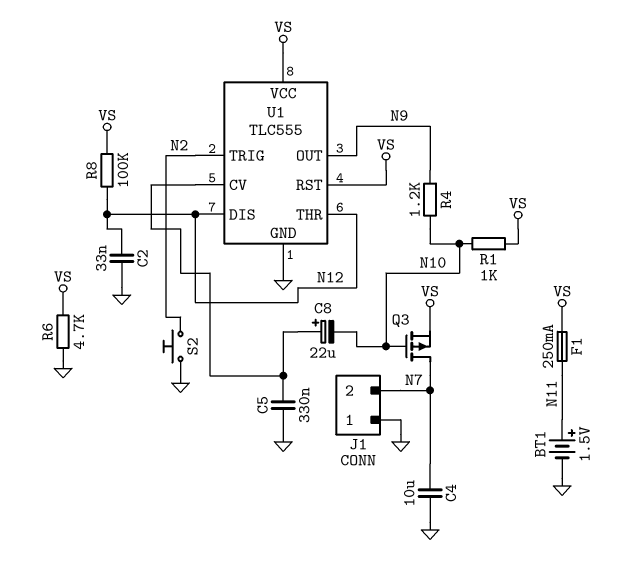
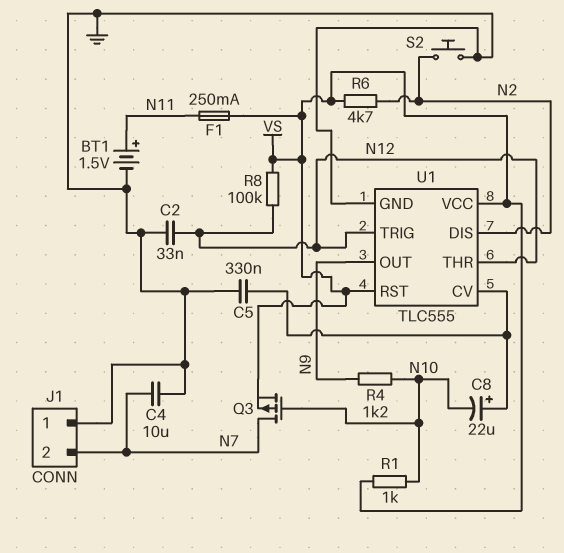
R6: 4.7k (GND, VS) -> 4.7k (N2, VS)
U1 pin DIS: N12 -> N2
U1 pin TRIG: N2 -> N12

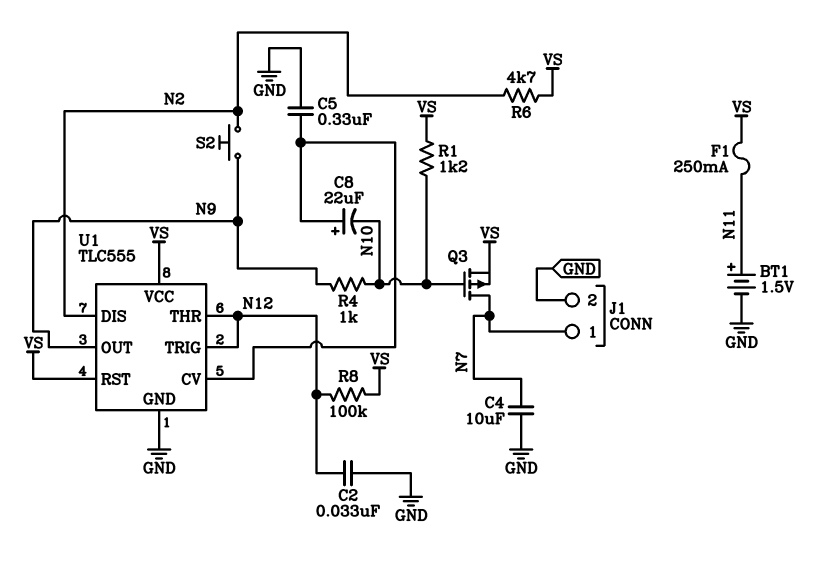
J1 pin 1: GND -> N7
J1 pin 2: N7 -> GND
R1: 1k (N10, VS) -> 1.2k (N10, VS)
R4: 1.2k (N9, N10) -> 1k (N9, N10)
S2: button (GND, N2) -> button (N2, N9)

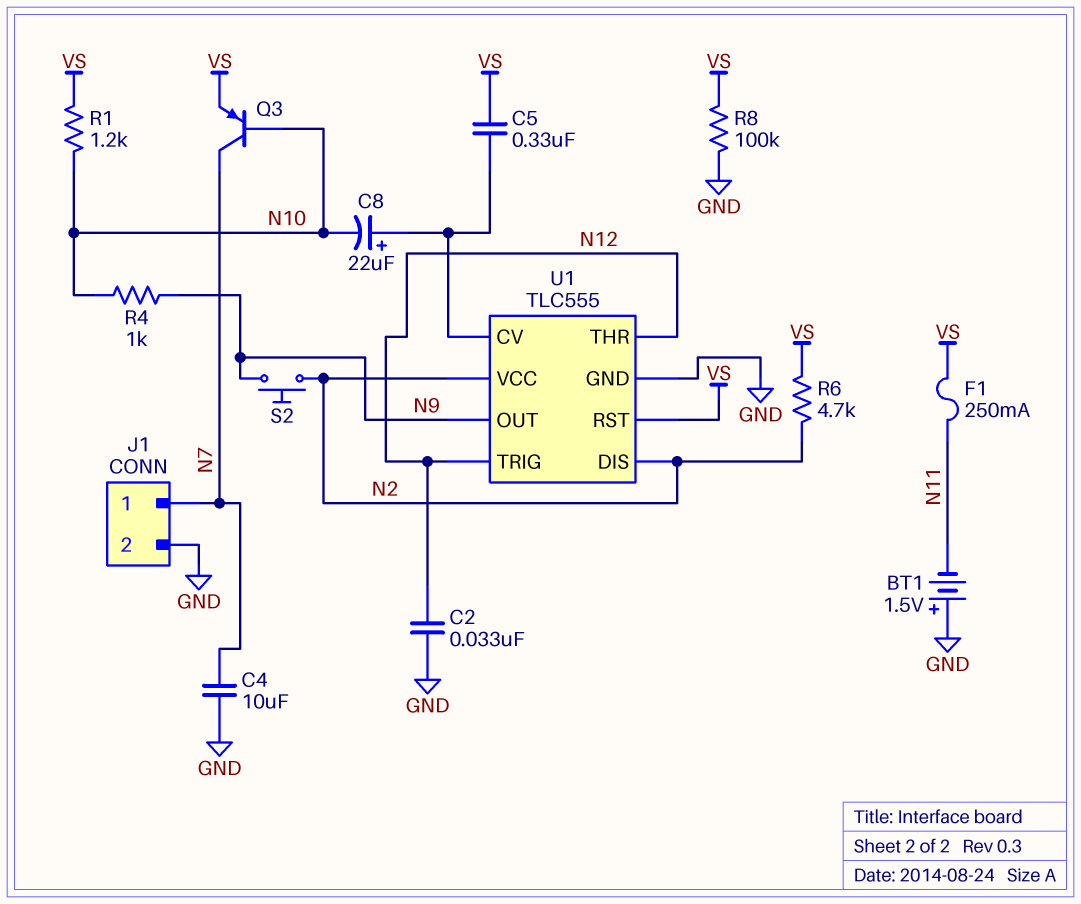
BT1: 1.5V (plus N11, minus GND) -> 1.5V (plus GND, minus N11)
C5: 330nF (GND, U1/CV) -> 330nF (U1/CV, VS)
Q3: PMOS (G N10, D N7, S VS) -> PNP (B N10, C N7, E VS)
R8: 100k (N12, VS) -> 100k (GND, VS)
U1 pin VCC: VS -> N2

